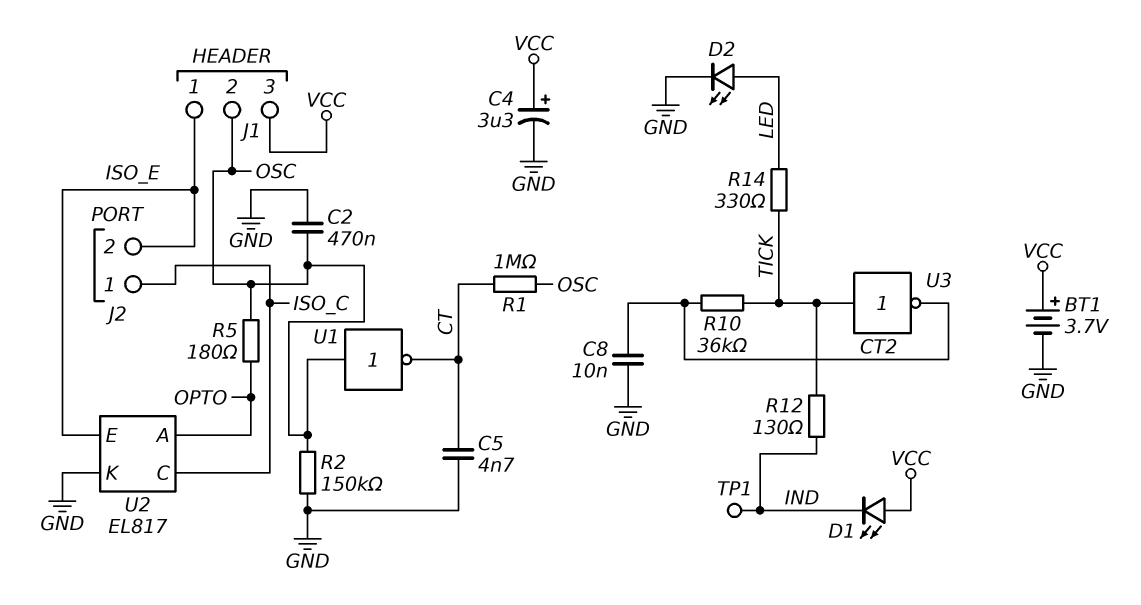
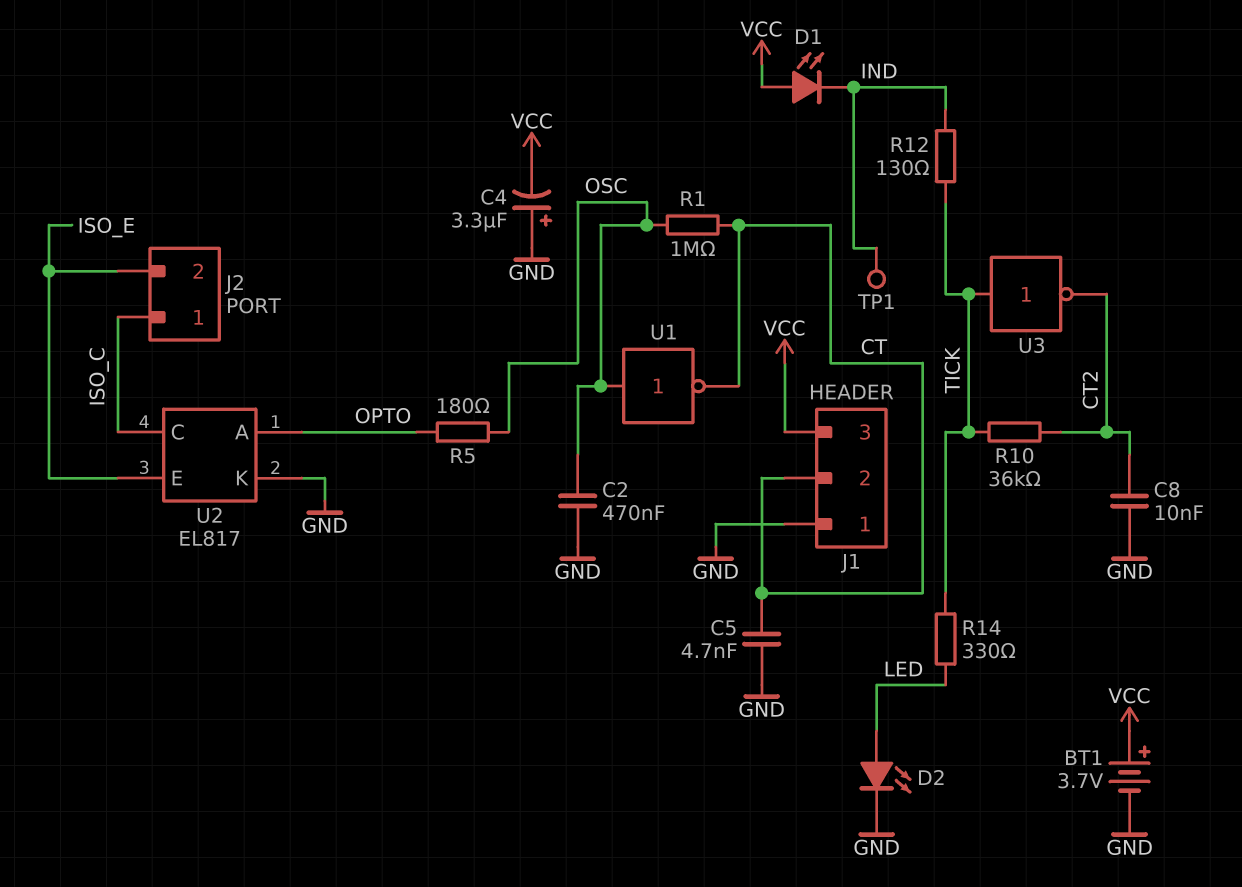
C4: 3.3uF (plus VCC, minus GND) -> 3.3uF (plus GND, minus VCC)
J1 pin 1: ISO_E -> GND
J1 pin 2: OSC -> CT
R2: 150k (GND, OSC) -> none

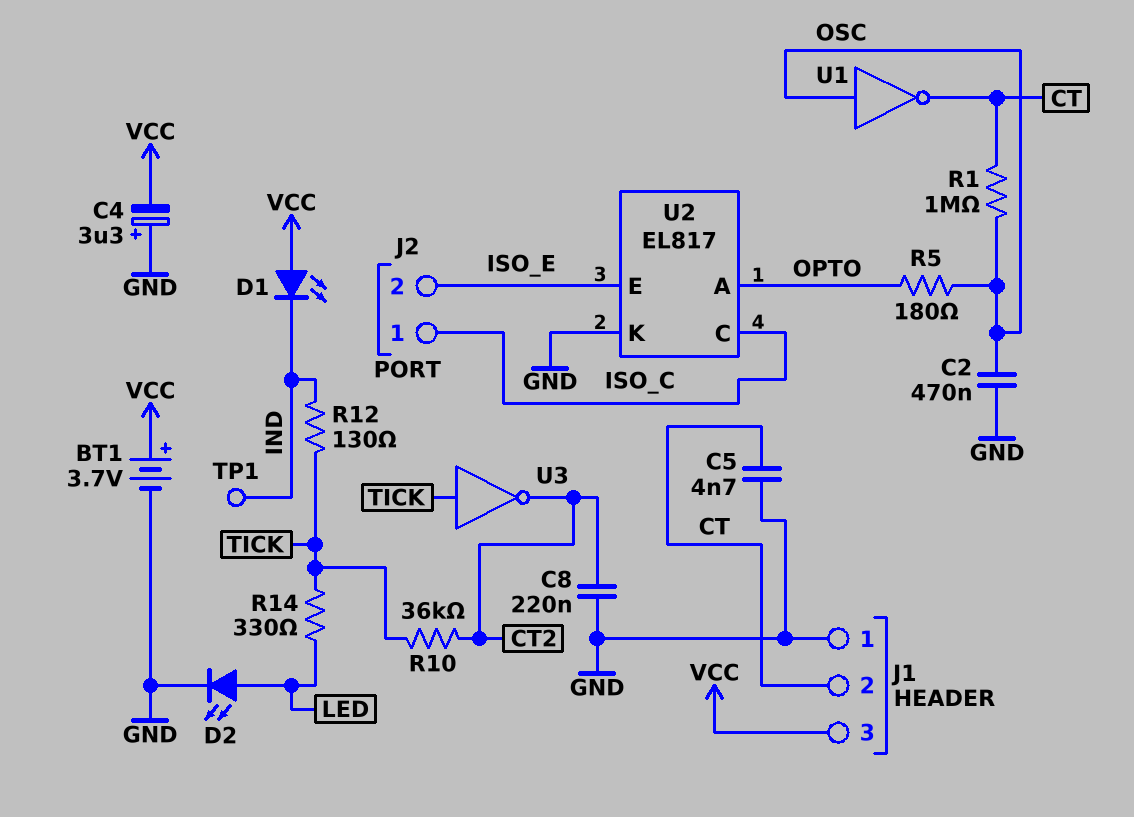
C8: 10nF (CT2, GND) -> 220nF (CT2, GND)

